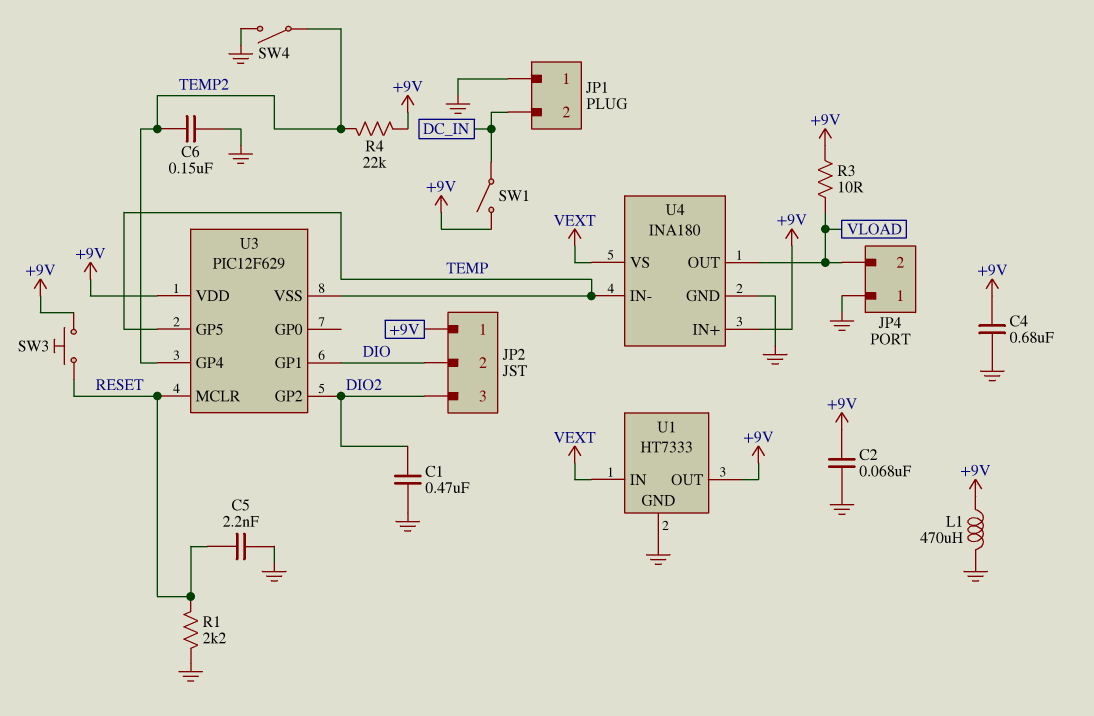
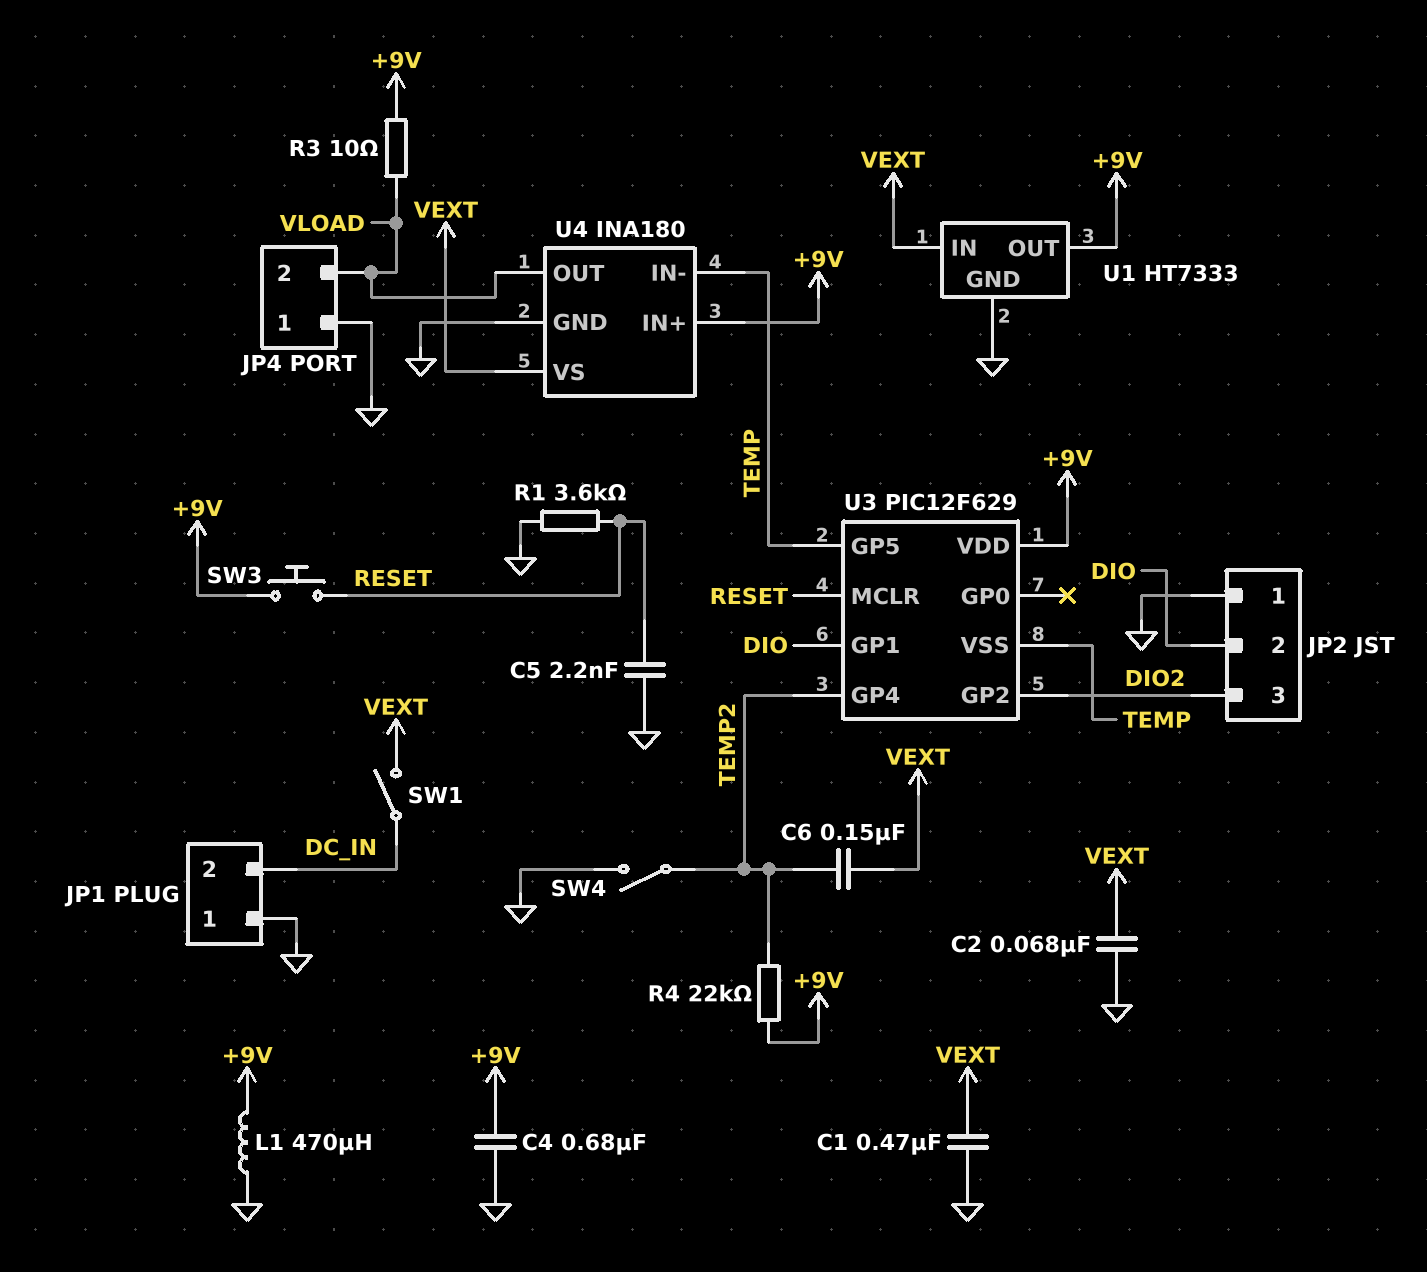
C1: 470nF (DIO2, GND) -> 470nF (GND, VEXT)
C2: 68nF (+9V, GND) -> 68nF (GND, VEXT)
C6: 150nF (GND, TEMP2) -> 150nF (TEMP2, VEXT)
JP2 pin 1: +9V -> GND
R1: 2.2k (GND, RESET) -> 3.6k (GND, RESET)
SW1: switch (+9V, DC_IN) -> switch (DC_IN, VEXT)

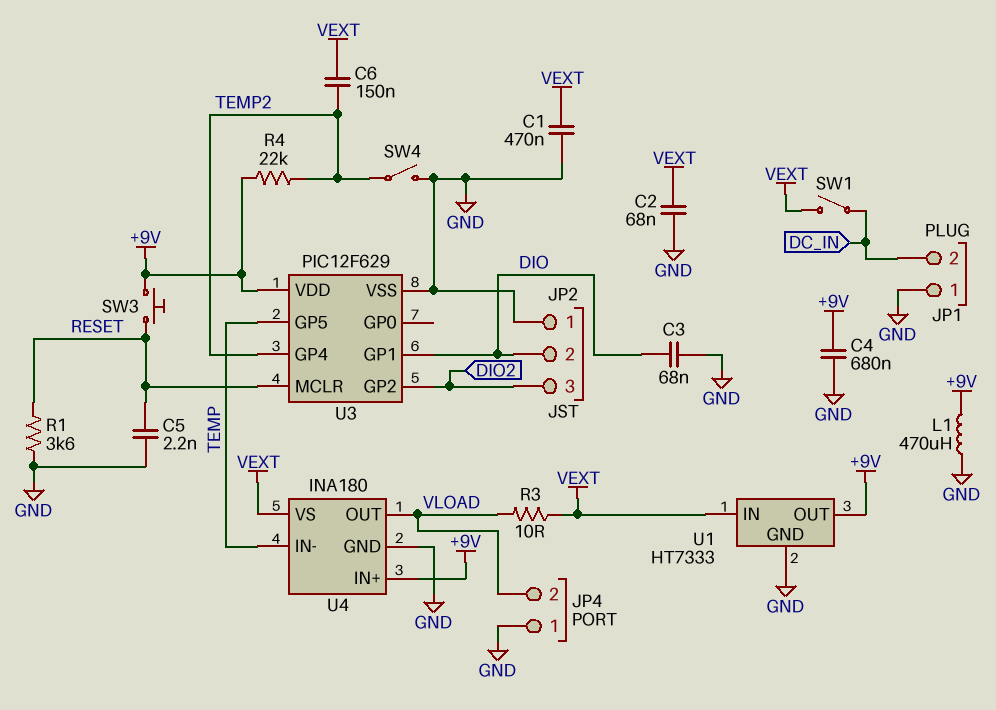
C3: none -> 68nF (DIO, GND)
R3: 10 (+9V, VLOAD) -> 10 (VEXT, VLOAD)
U3 pin VSS: TEMP -> GND

